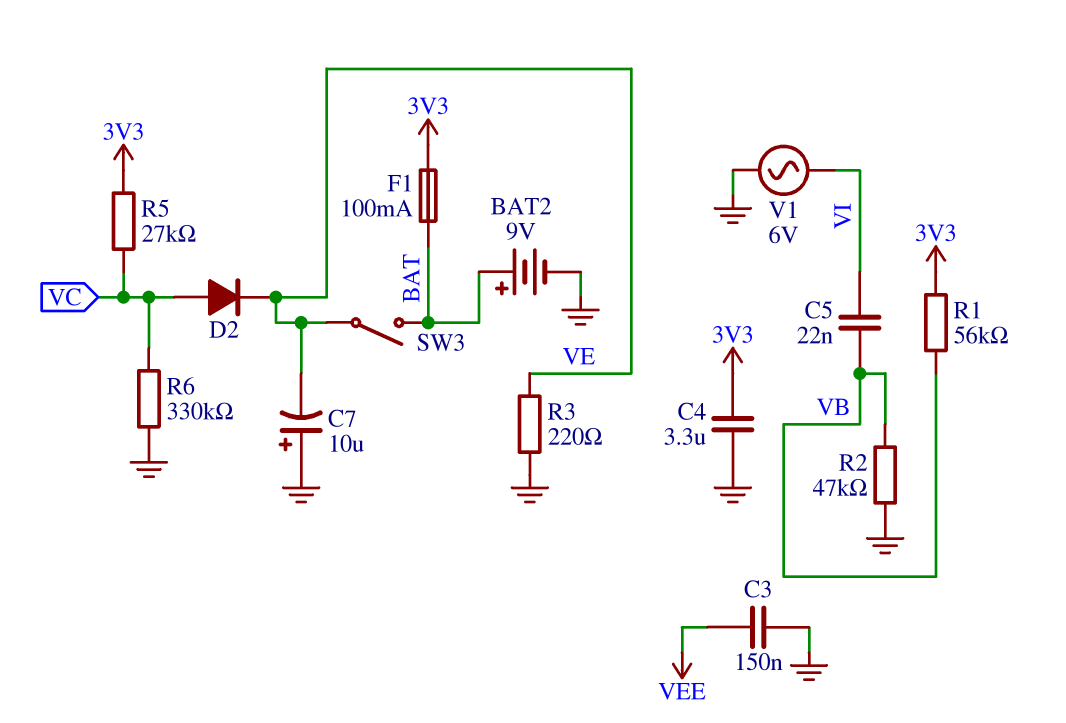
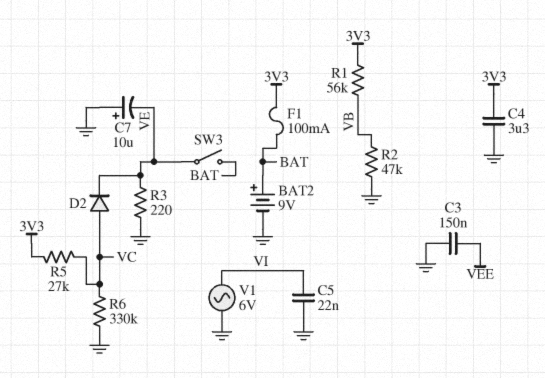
C5: 22nF (VB, VI) -> 22nF (GND, VI)

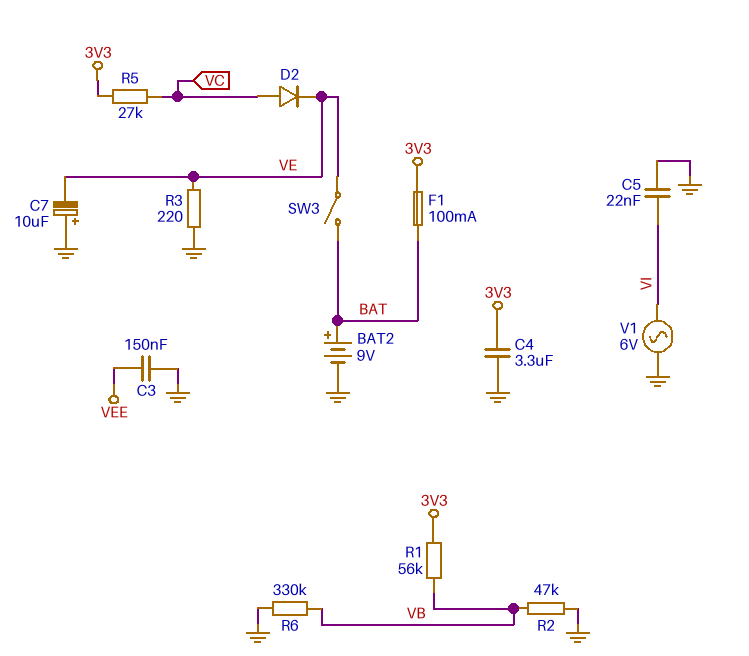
R6: 330k (GND, VC) -> 330k (GND, VB)

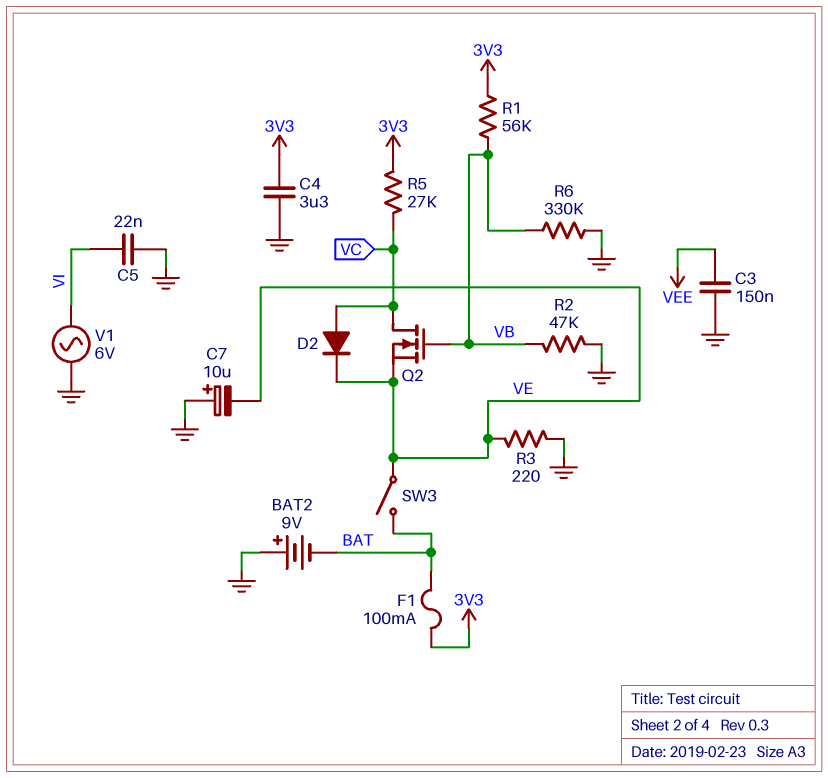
BAT2: 9V (plus BAT, minus GND) -> 9V (plus GND, minus BAT)
Q2: none -> NMOS (G VB, D VC, S VE)

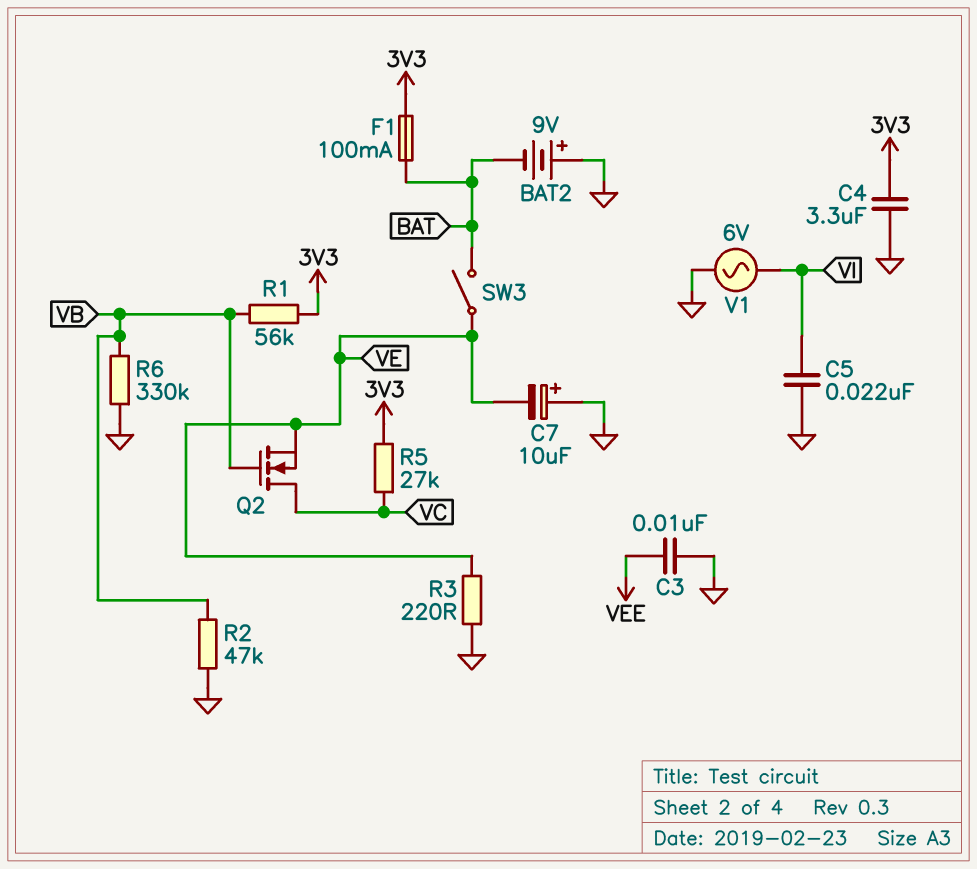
C3: 150nF (GND, VEE) -> 10nF (GND, VEE)
D2: diode (A VC, K VE) -> none

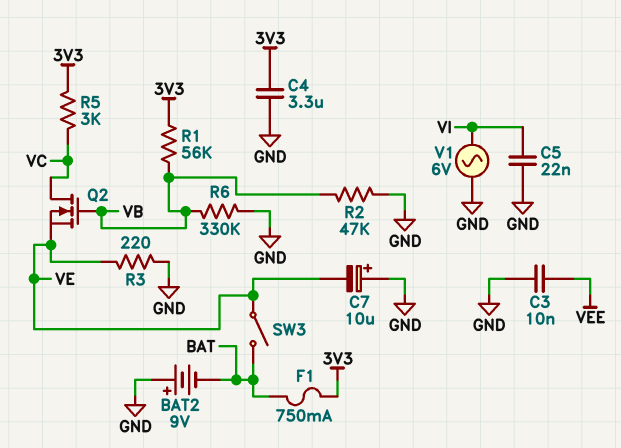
F1: 100mA (3V3, BAT) -> 750mA (3V3, BAT)
R5: 27k (3V3, VC) -> 3k (3V3, VC)

